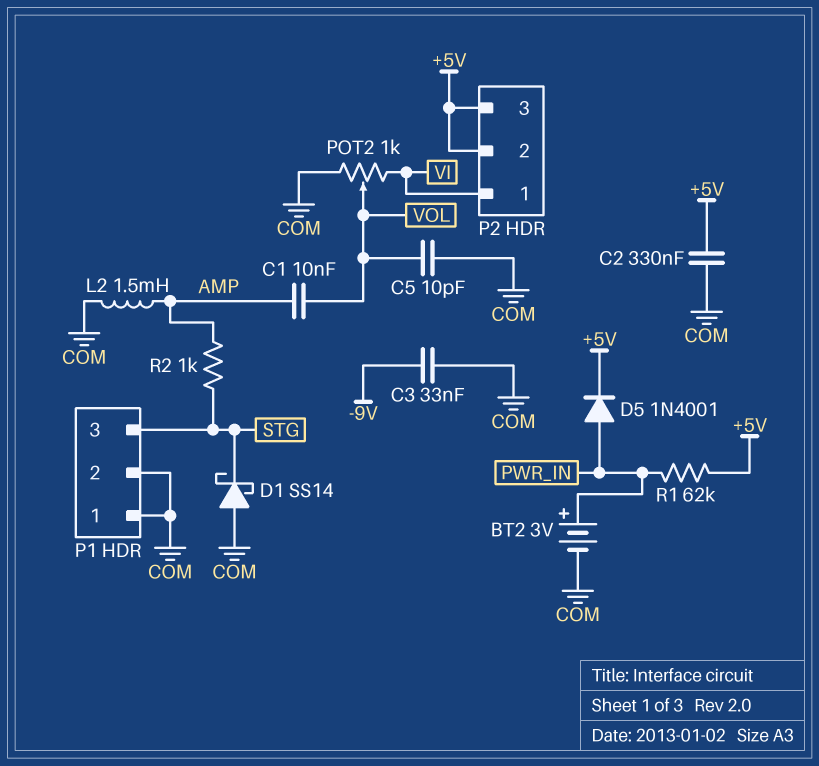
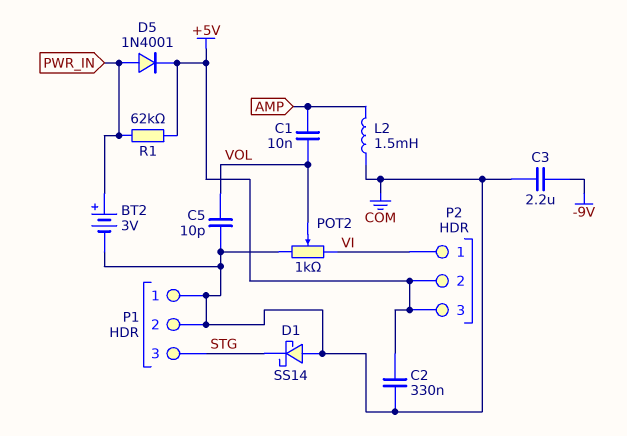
C3: 33nF (-9V, COM) -> 2.2uF (-9V, COM)
R2: 1k (AMP, STG) -> none

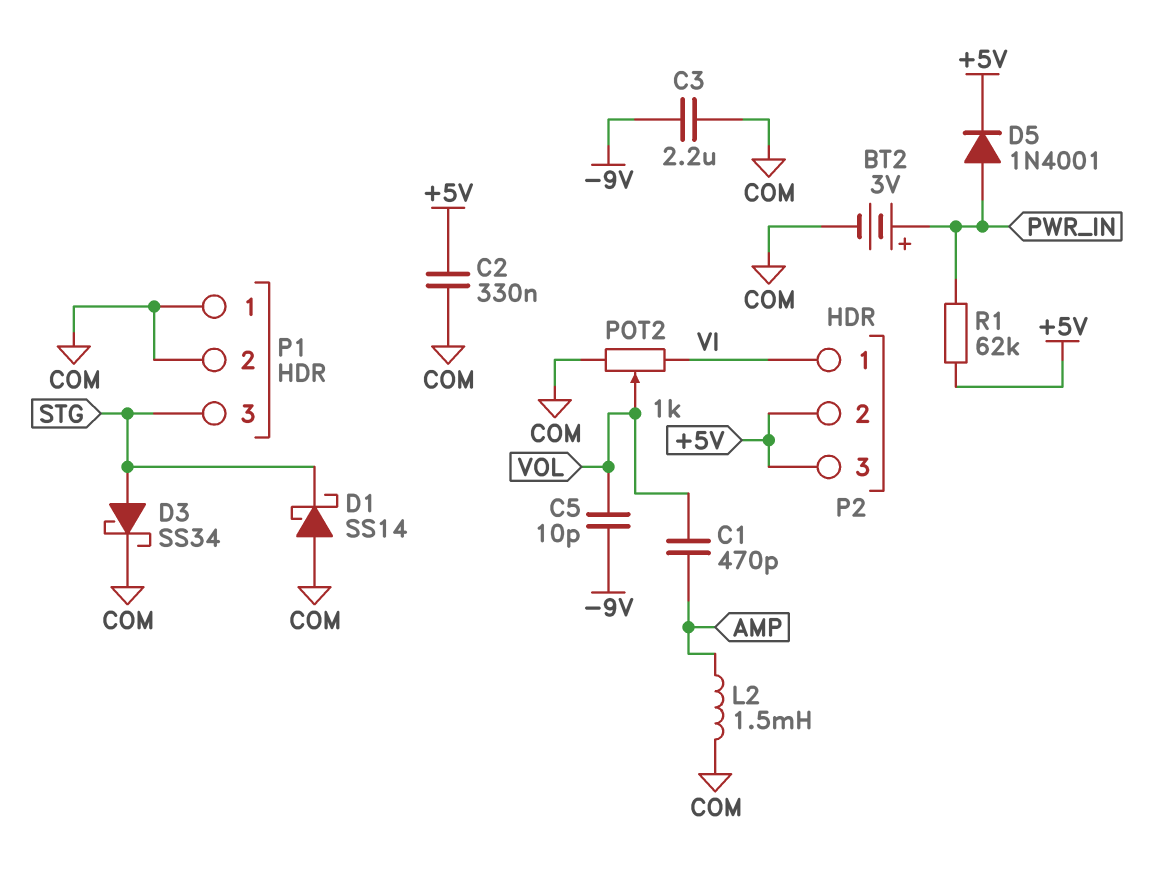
C1: 10nF (AMP, VOL) -> 470pF (AMP, VOL)
C5: 10pF (COM, VOL) -> 10pF (-9V, VOL)
D3: none -> schottky SS34 (A STG, K COM)

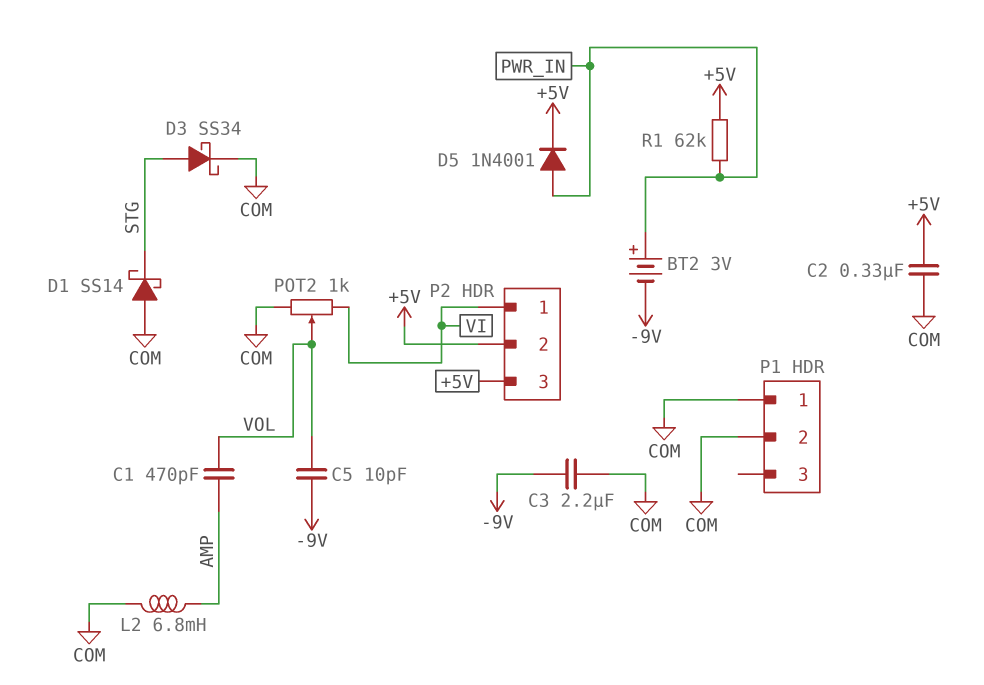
BT2: 3V (plus PWR_IN, minus COM) -> 3V (plus PWR_IN, minus -9V)
L2: 1.5mH (AMP, COM) -> 6.8mH (AMP, COM)
P1 pin 3: STG -> none

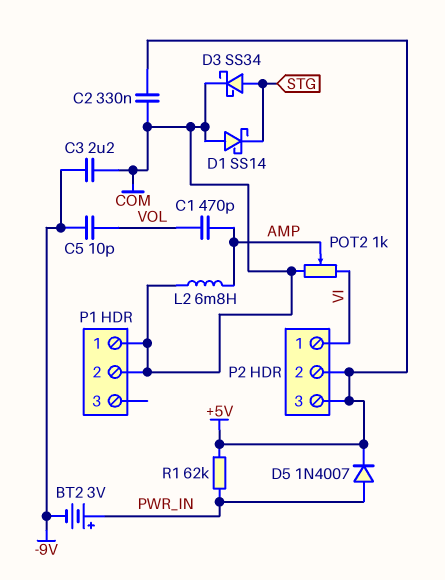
D5: diode 1N4001 (A PWR_IN, K +5V) -> diode 1N4007 (A PWR_IN, K +5V)
POT2: 1k (COM, VI, wiper VOL) -> 1k (COM, VI, wiper AMP)

